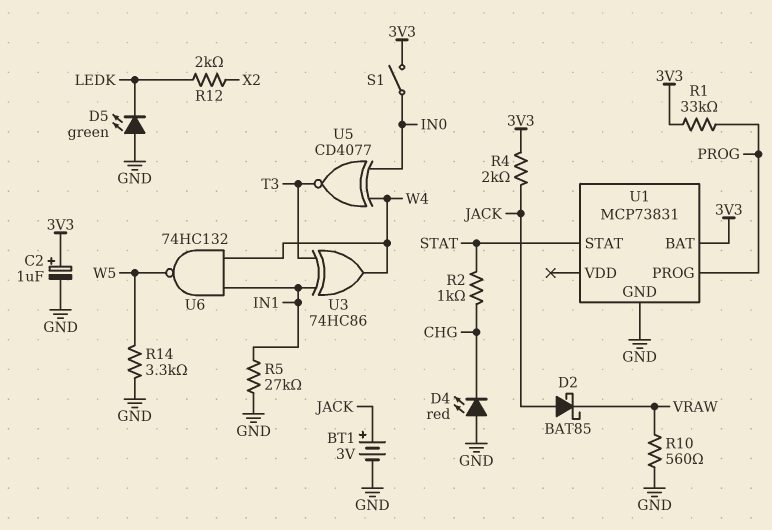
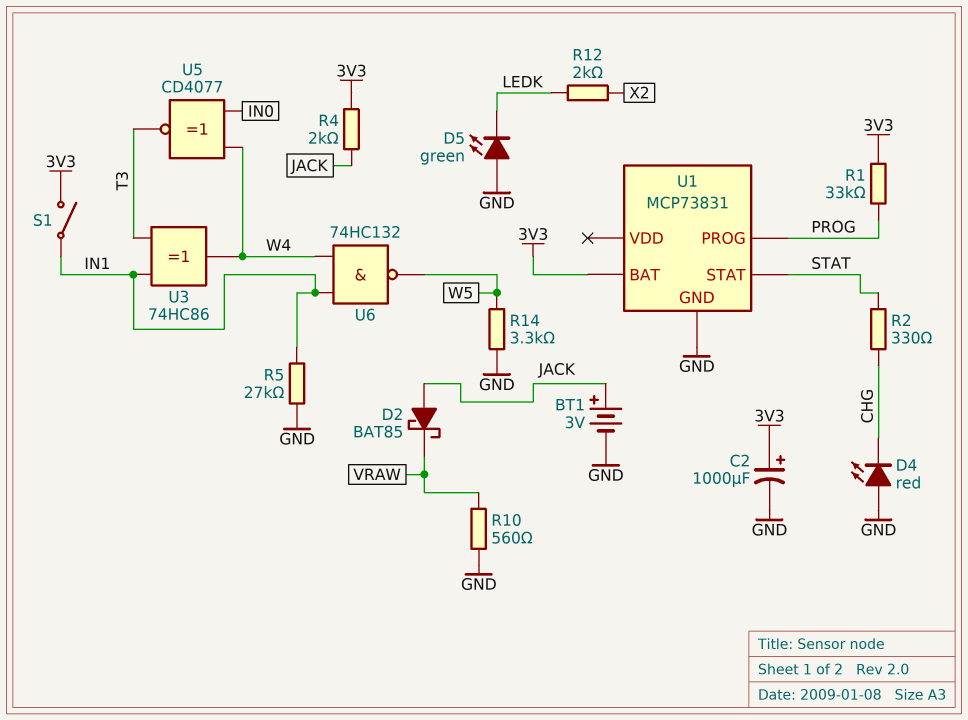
C2: 1uF (plus 3V3, minus GND) -> 1000uF (plus 3V3, minus GND)
R2: 1k (CHG, STAT) -> 330 (CHG, STAT)
S1: switch (3V3, IN0) -> switch (3V3, IN1)

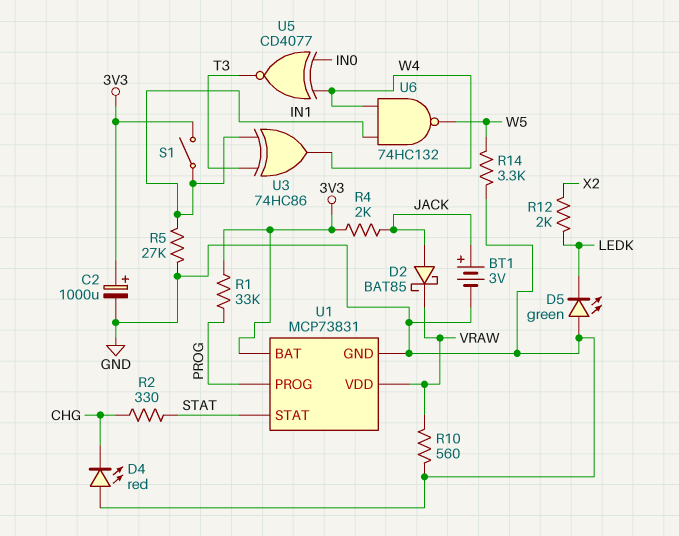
U1 pin VDD: none -> VRAW

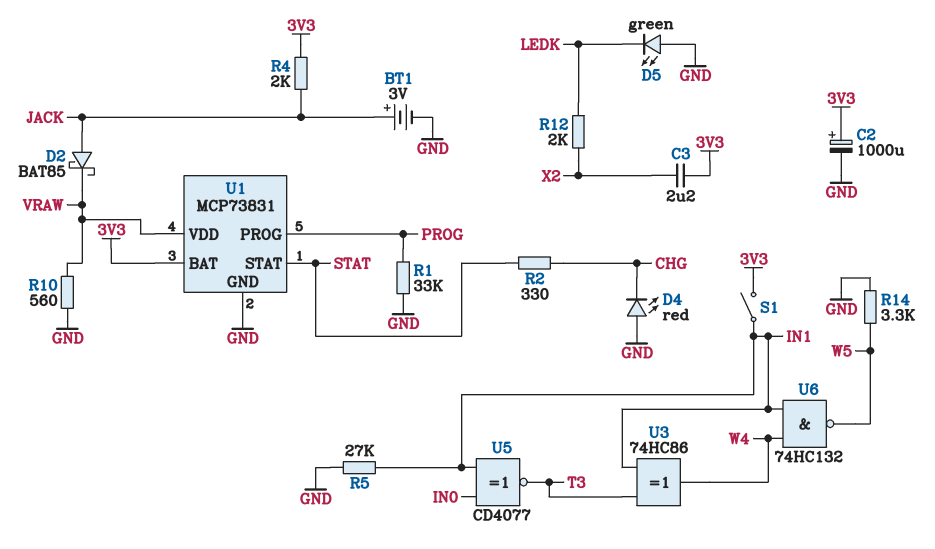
C3: none -> 2.2uF (3V3, X2)
R1: 33k (3V3, PROG) -> 33k (GND, PROG)
U5: XNOR CD4077 (in IN0, in W4, out T3) -> XNOR CD4077 (in IN0, in IN1, out T3)

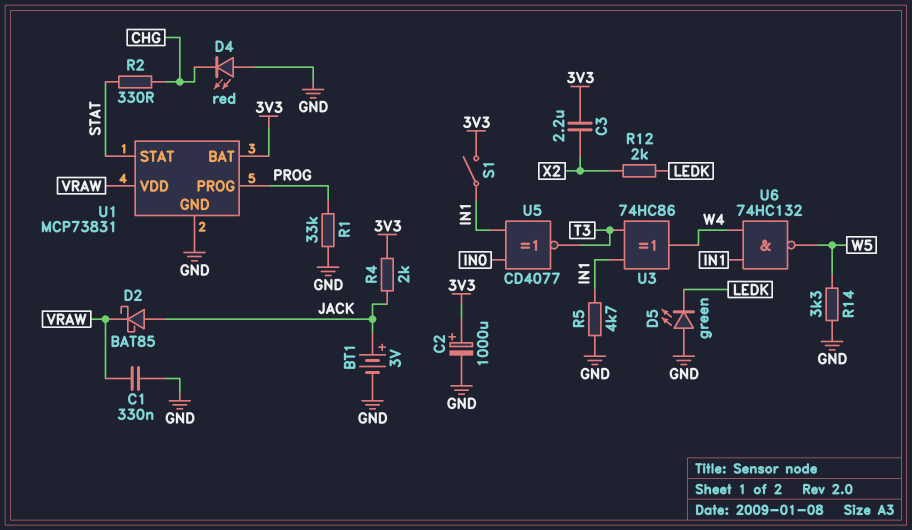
C1: none -> 330nF (GND, VRAW)
R5: 27k (GND, IN1) -> 4.7k (GND, IN1)
R10: 560 (GND, VRAW) -> none

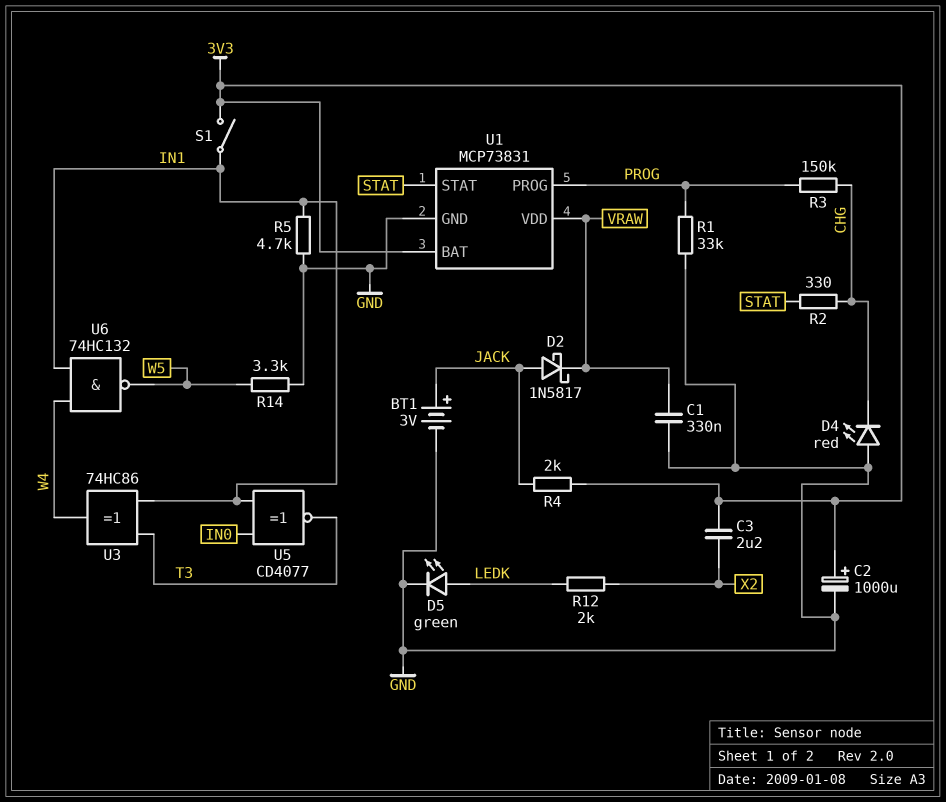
D2: schottky BAT85 (A JACK, K VRAW) -> schottky 1N5817 (A JACK, K VRAW)
D5: LED green (A GND, K LEDK) -> LED green (A LEDK, K GND)
R3: none -> 150k (CHG, PROG)

